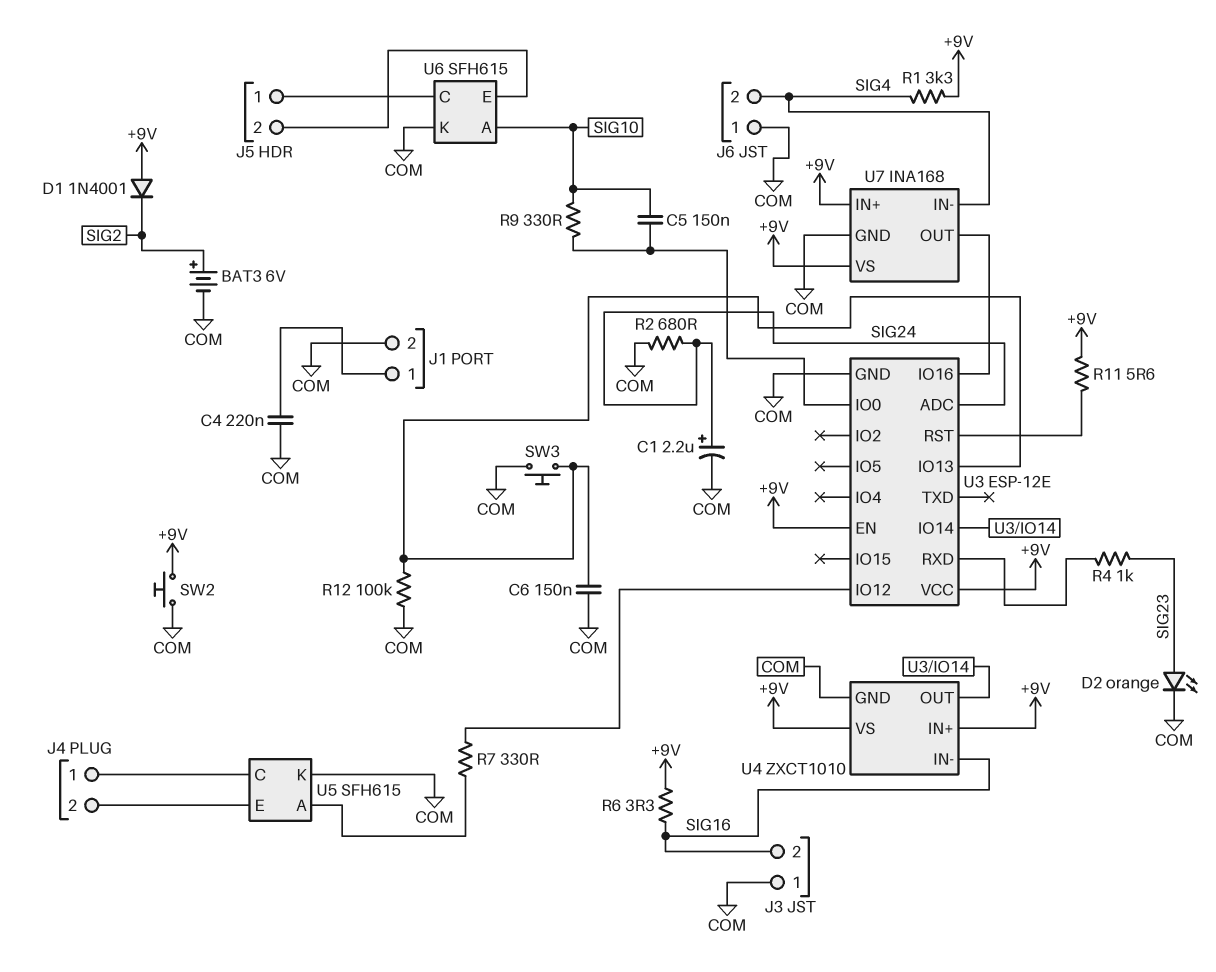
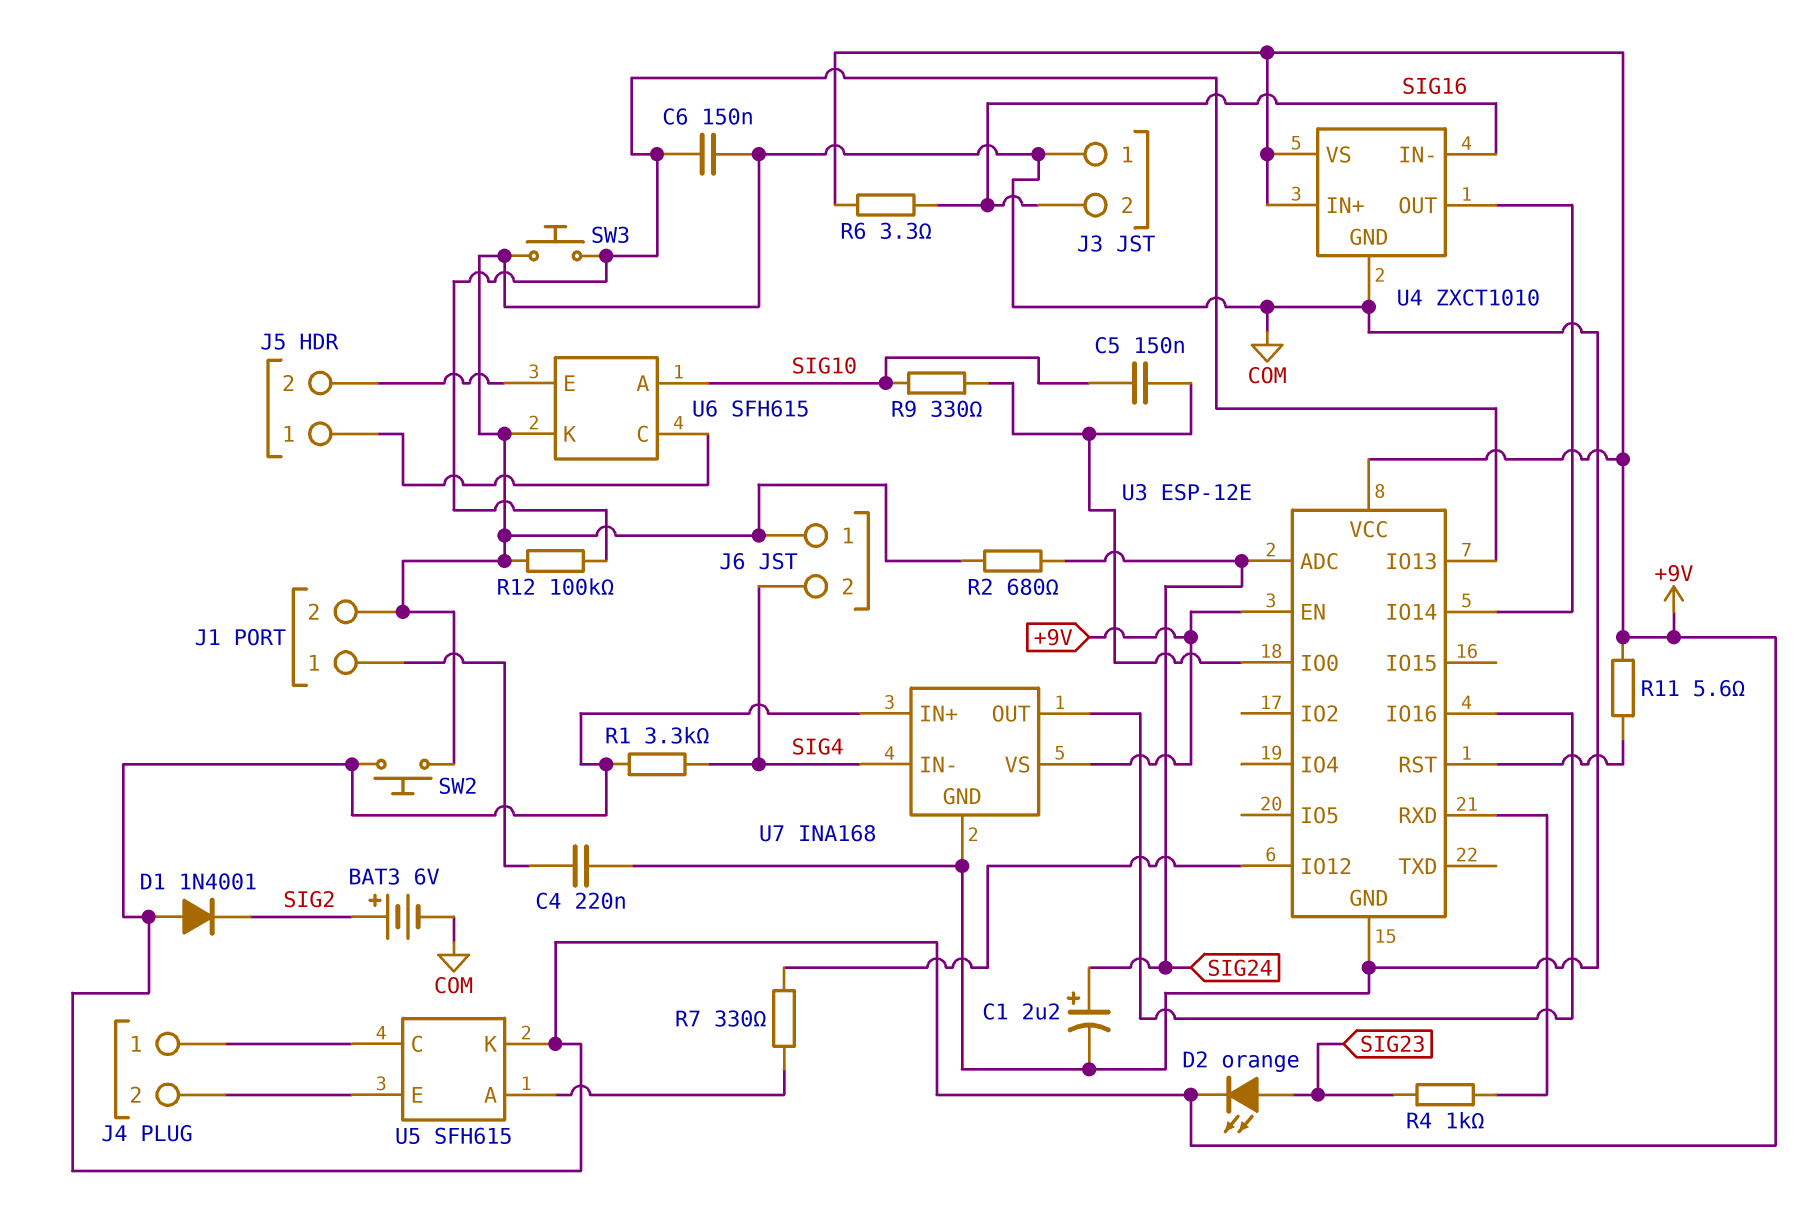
D2: LED orange (A SIG23, K COM) -> LED orange (A SIG23, K +9V)
U5 pin K: COM -> +9V

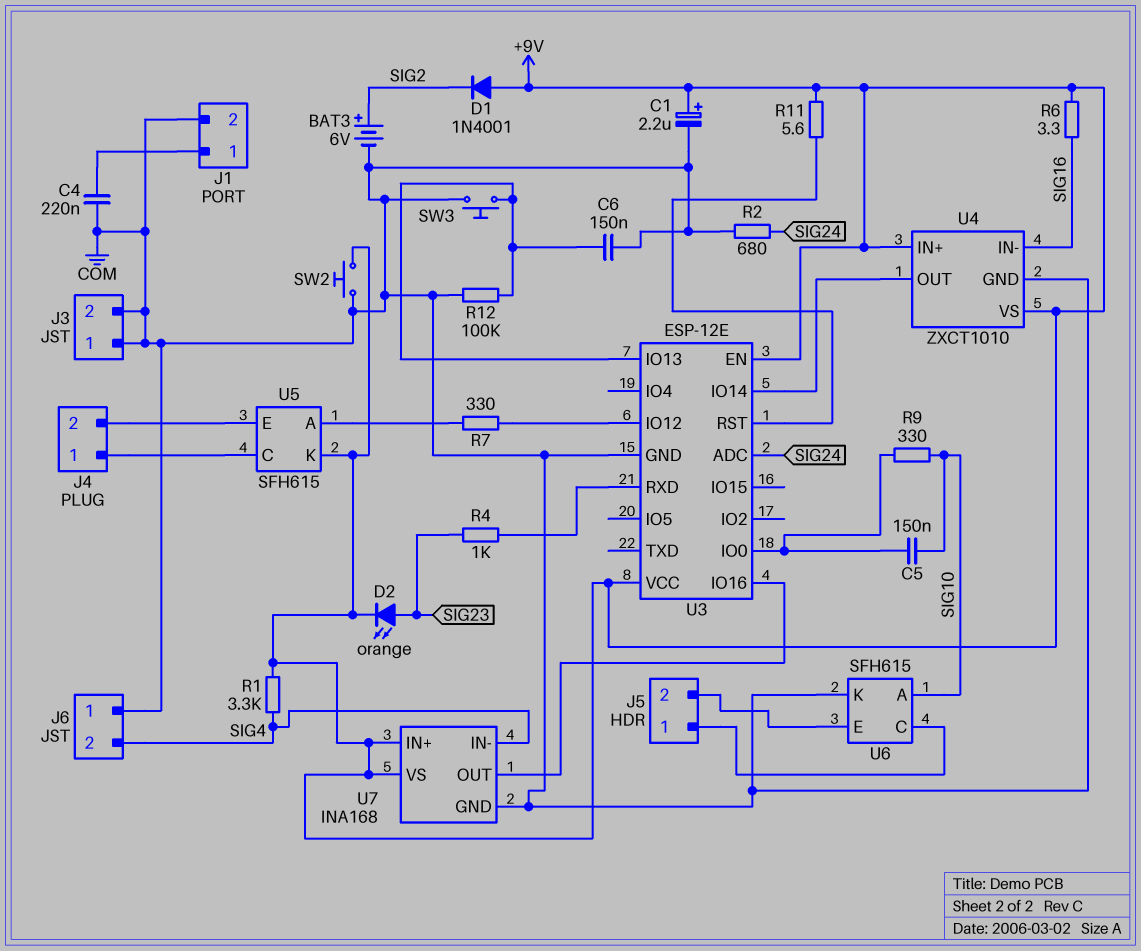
C1: 2.2uF (plus SIG24, minus COM) -> 2.2uF (plus +9V, minus COM)
J3 pin 2: SIG16 -> COM

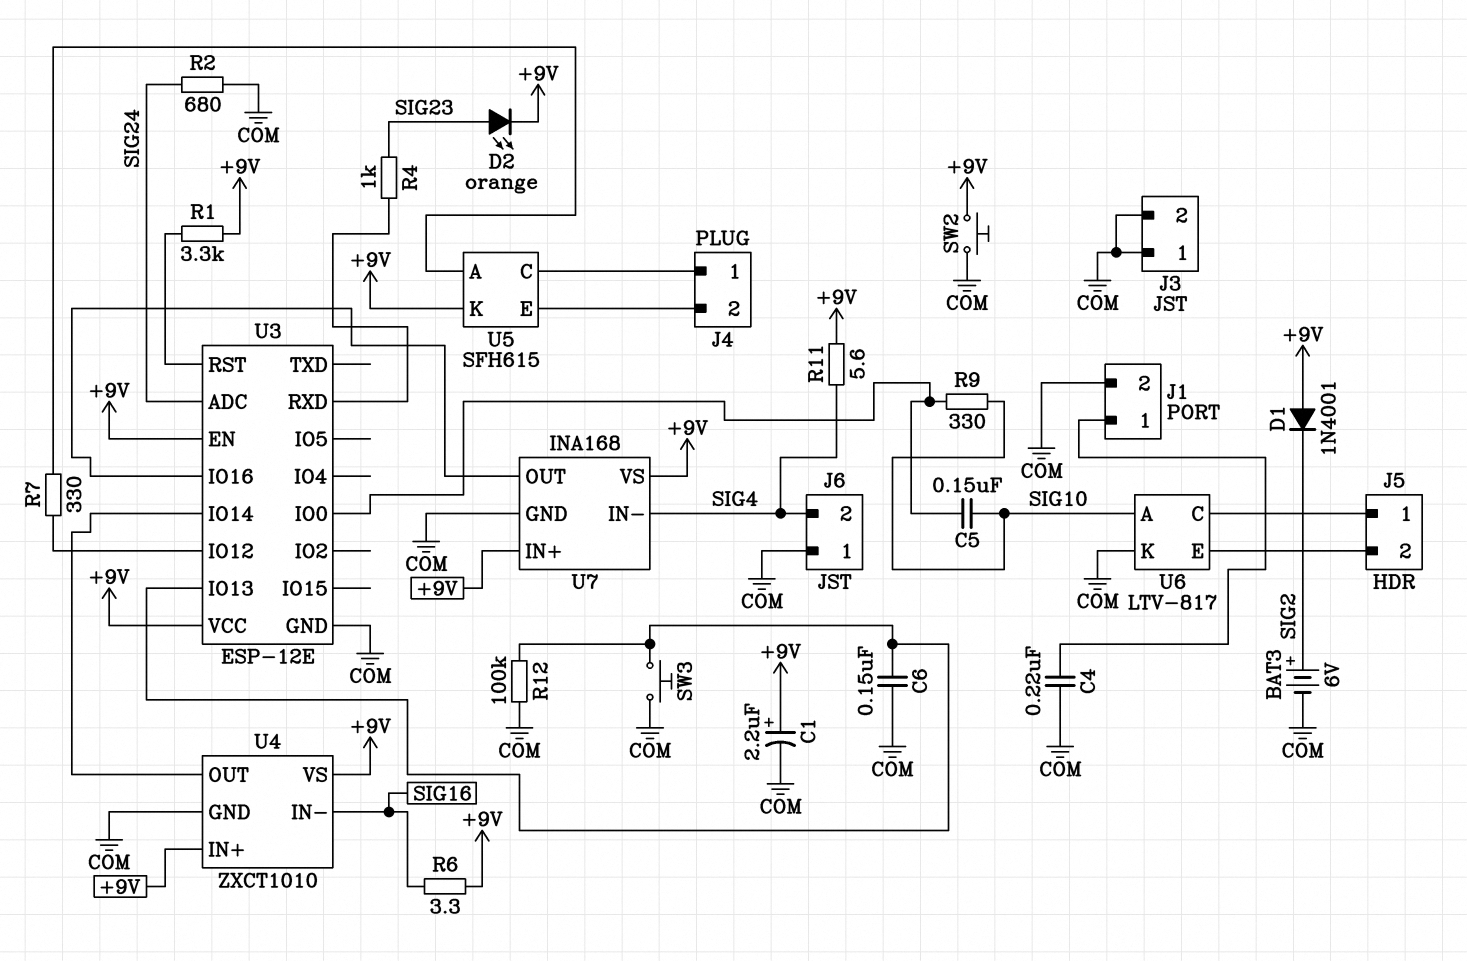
R1: 3.3k (+9V, SIG4) -> 3.3k (+9V, U3/RST)
R11: 5.6 (+9V, U3/RST) -> 5.6 (+9V, SIG4)
U6: SFH615 -> LTV-817

